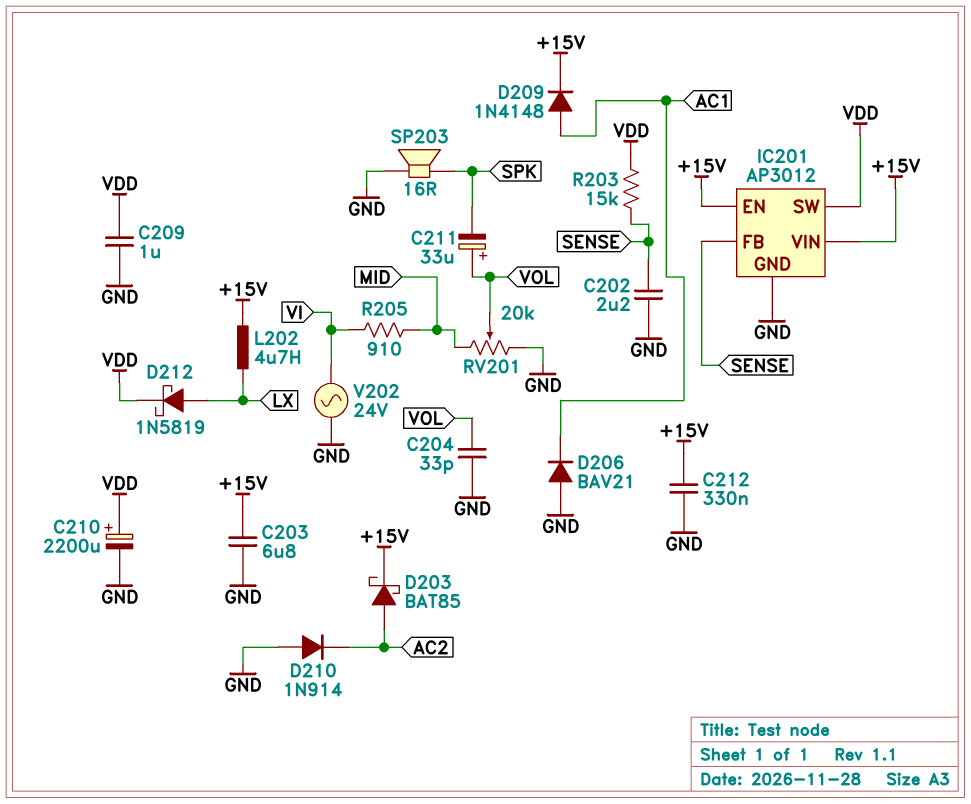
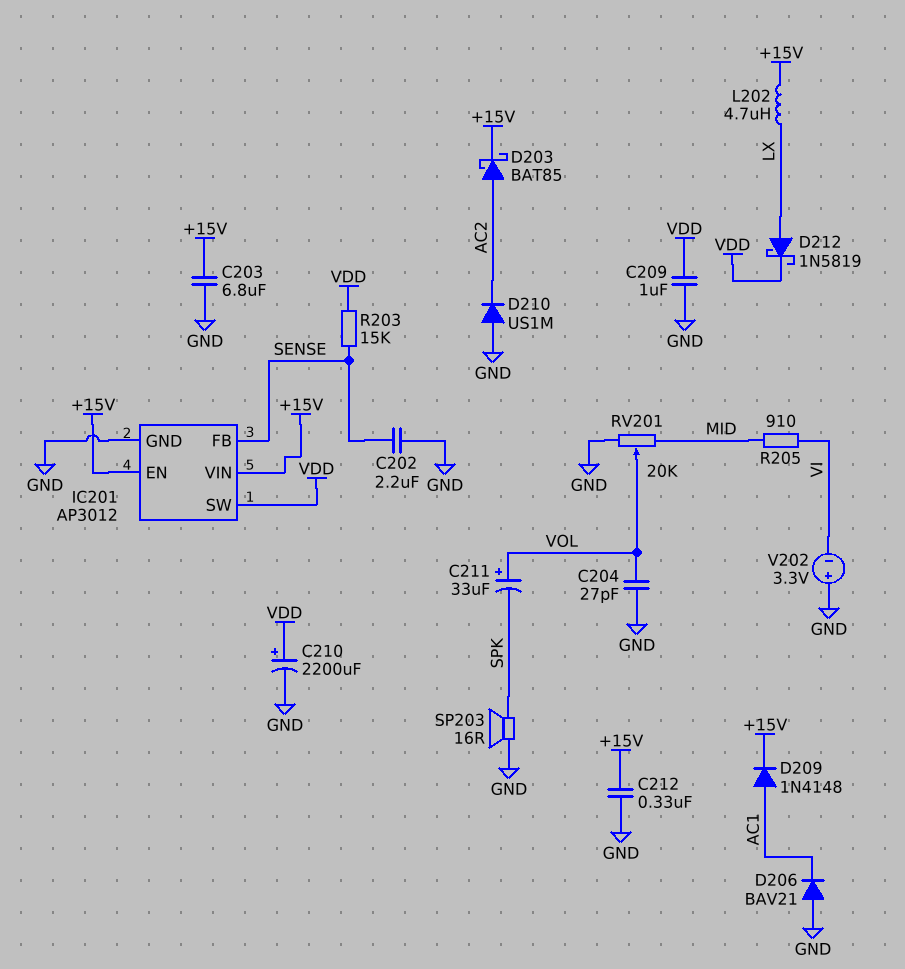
C204: 33pF (GND, VOL) -> 27pF (GND, VOL)
D210: diode 1N914 (A GND, K AC2) -> diode US1M (A GND, K AC2)
V202: AC 24V (GND, VI) -> 3.3V (plus GND, minus VI)

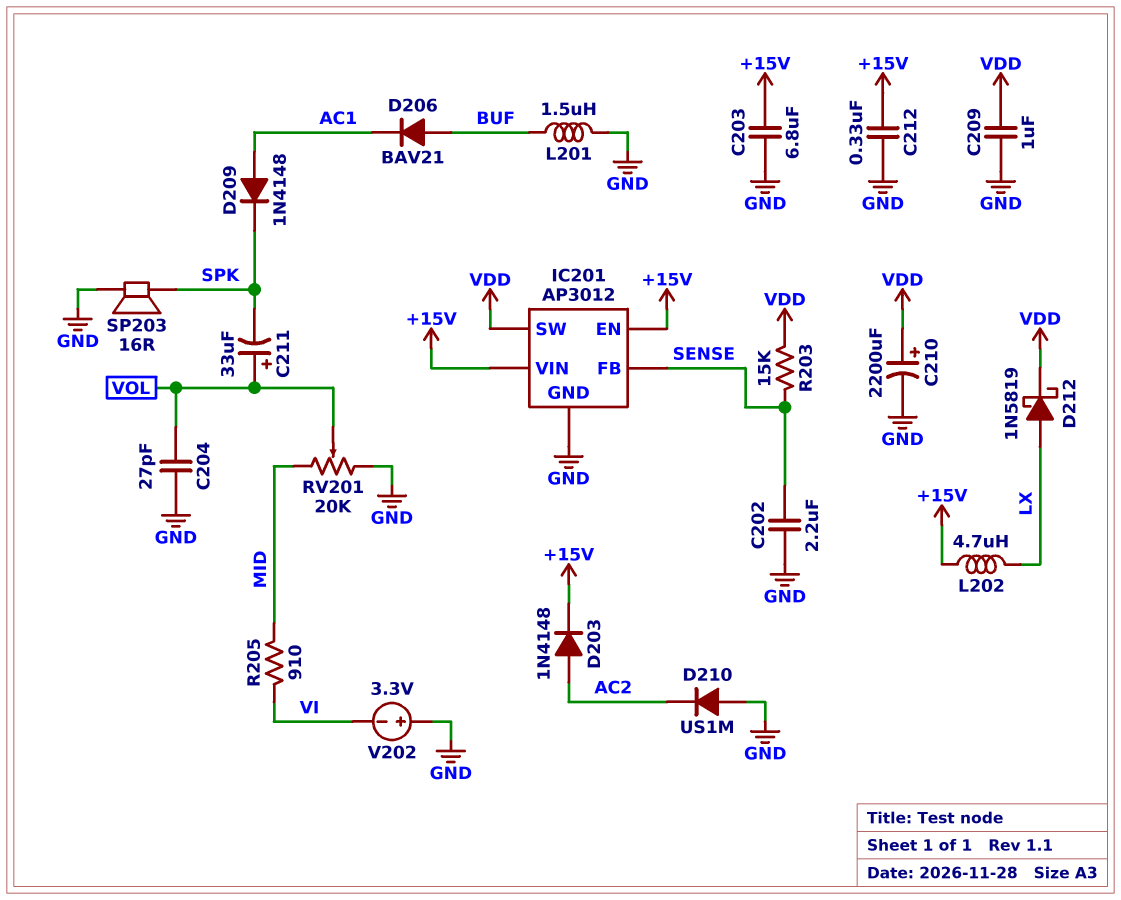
D203: schottky BAT85 (A AC2, K +15V) -> diode 1N4148 (A AC2, K +15V)
D206: diode BAV21 (A GND, K AC1) -> diode BAV21 (A BUF, K AC1)
D209: diode 1N4148 (A AC1, K +15V) -> diode 1N4148 (A AC1, K SPK)
L201: none -> 1.5uH (BUF, GND)

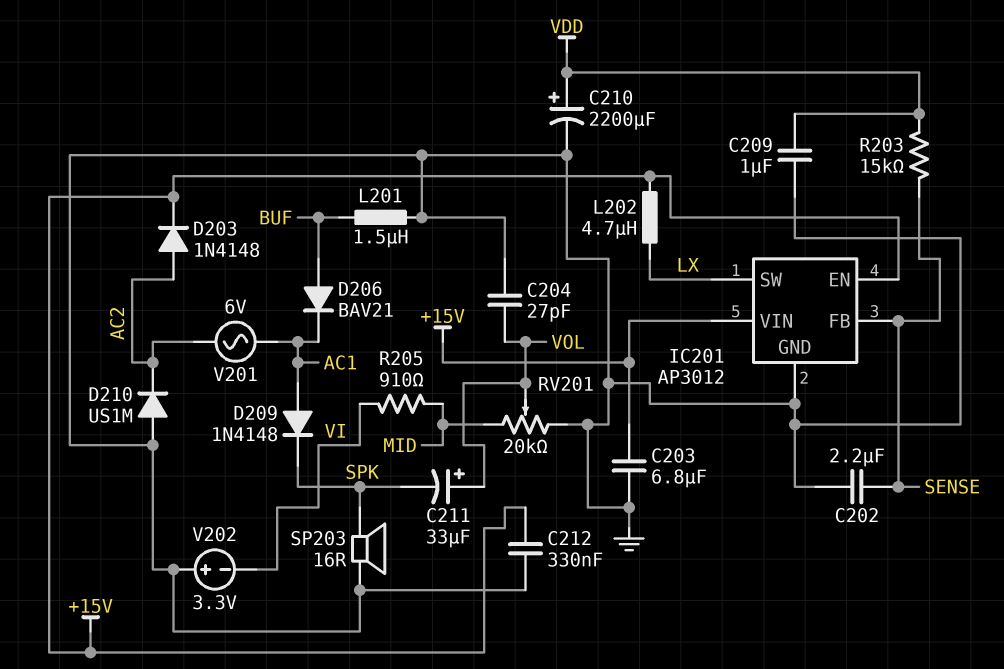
D212: schottky 1N5819 (A LX, K VDD) -> none
IC201 pin SW: VDD -> LX
V201: none -> AC 6V (AC1, AC2)

